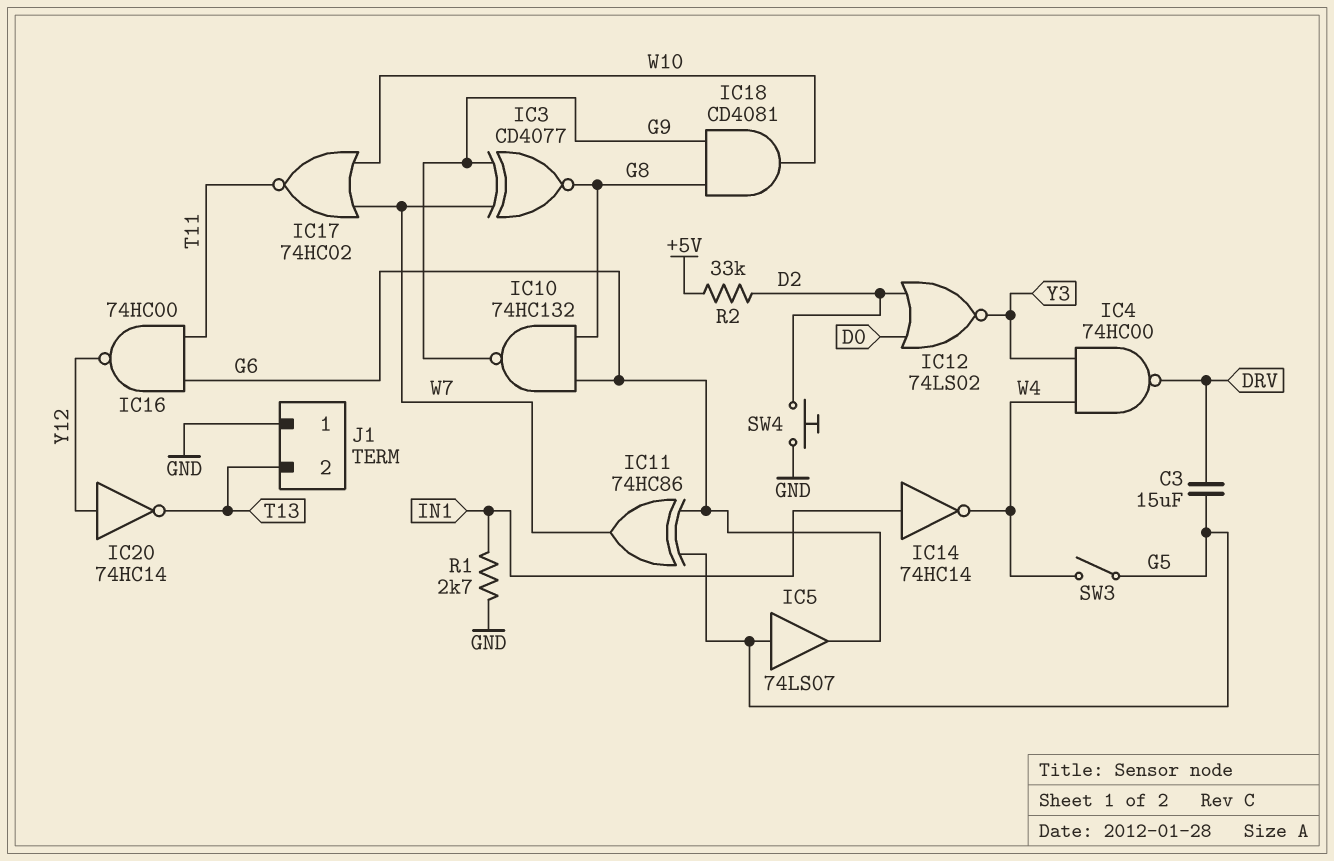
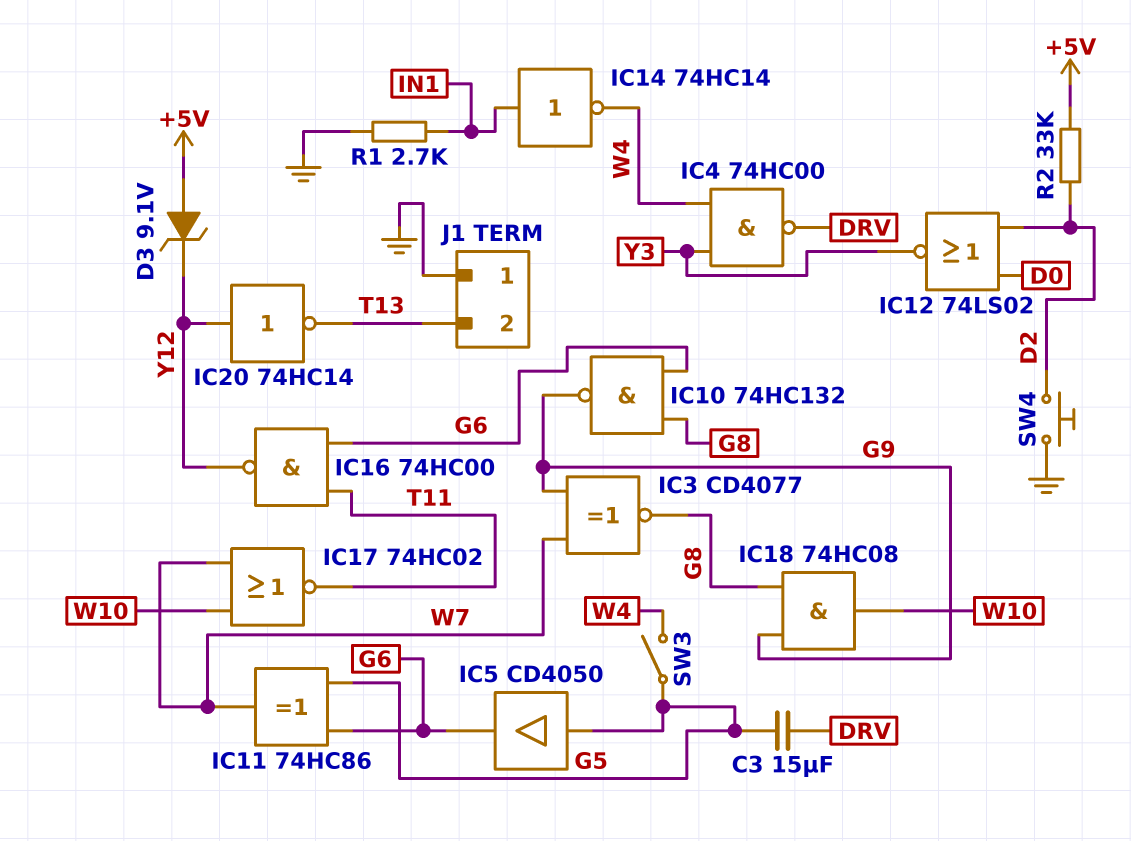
D3: none -> zener 9.1V (A +5V, K Y12)
IC5: buffer 74LS07 (in G5, out G6) -> buffer CD4050 (in G5, out G6)
IC18: AND CD4081 (in G8, in G9, out W10) -> AND 74HC08 (in G8, in G9, out W10)

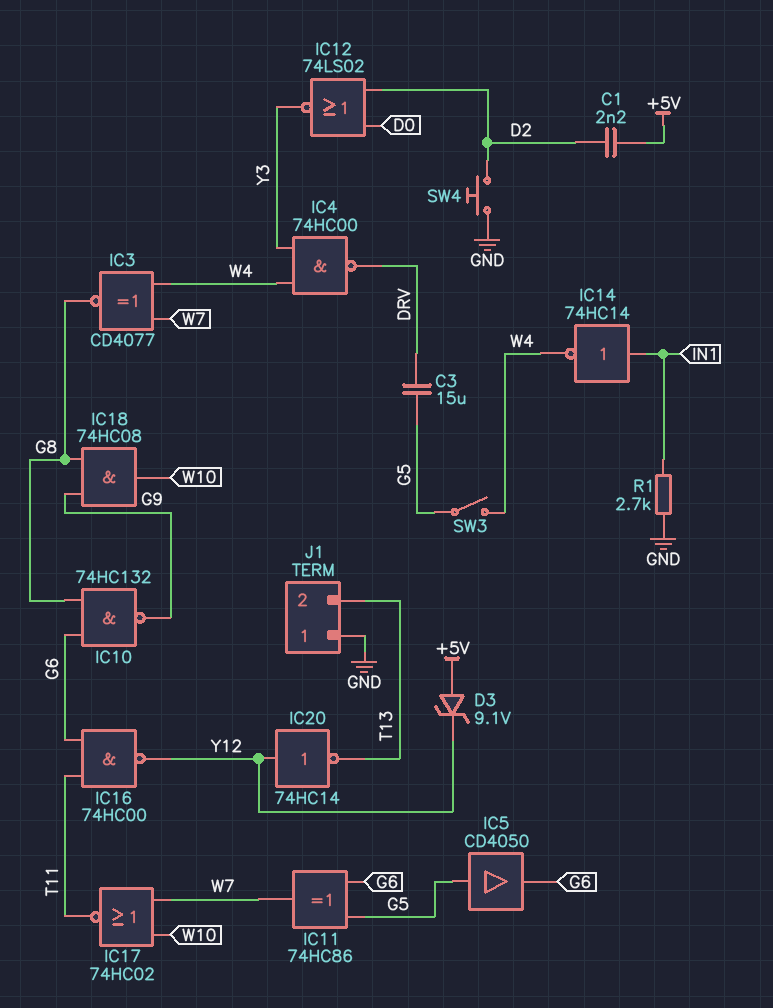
C1: none -> 2.2nF (+5V, D2)
IC3: XNOR CD4077 (in G9, in W7, out G8) -> XNOR CD4077 (in W4, in W7, out G8)
R2: 33k (+5V, D2) -> none

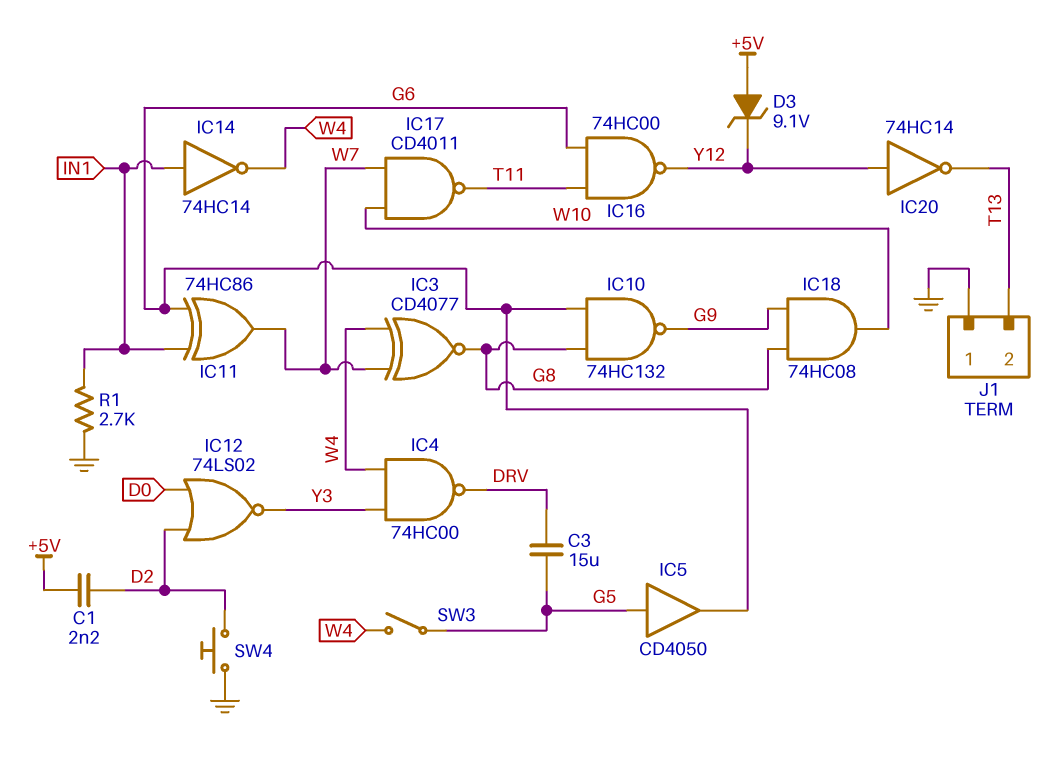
IC11: XOR 74HC86 (in G5, in G6, out W7) -> XOR 74HC86 (in G6, in IN1, out W7)
IC17: NOR 74HC02 (in W7, in W10, out T11) -> NAND CD4011 (in W7, in W10, out T11)

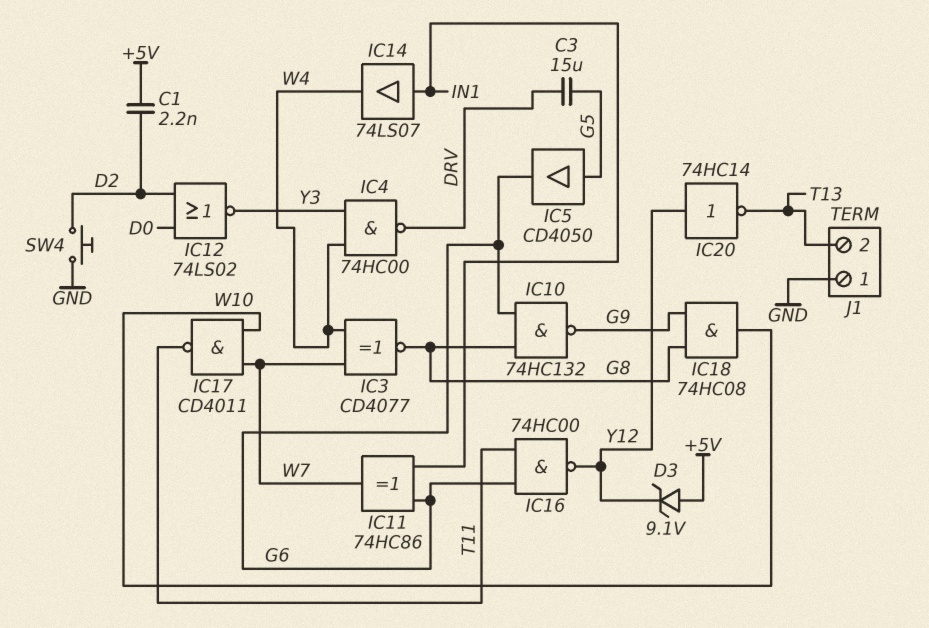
IC14: NOT 74HC14 (in IN1, out W4) -> buffer 74LS07 (in IN1, out W4)
R1: 2.7k (GND, IN1) -> none
SW3: switch (G5, W4) -> none

